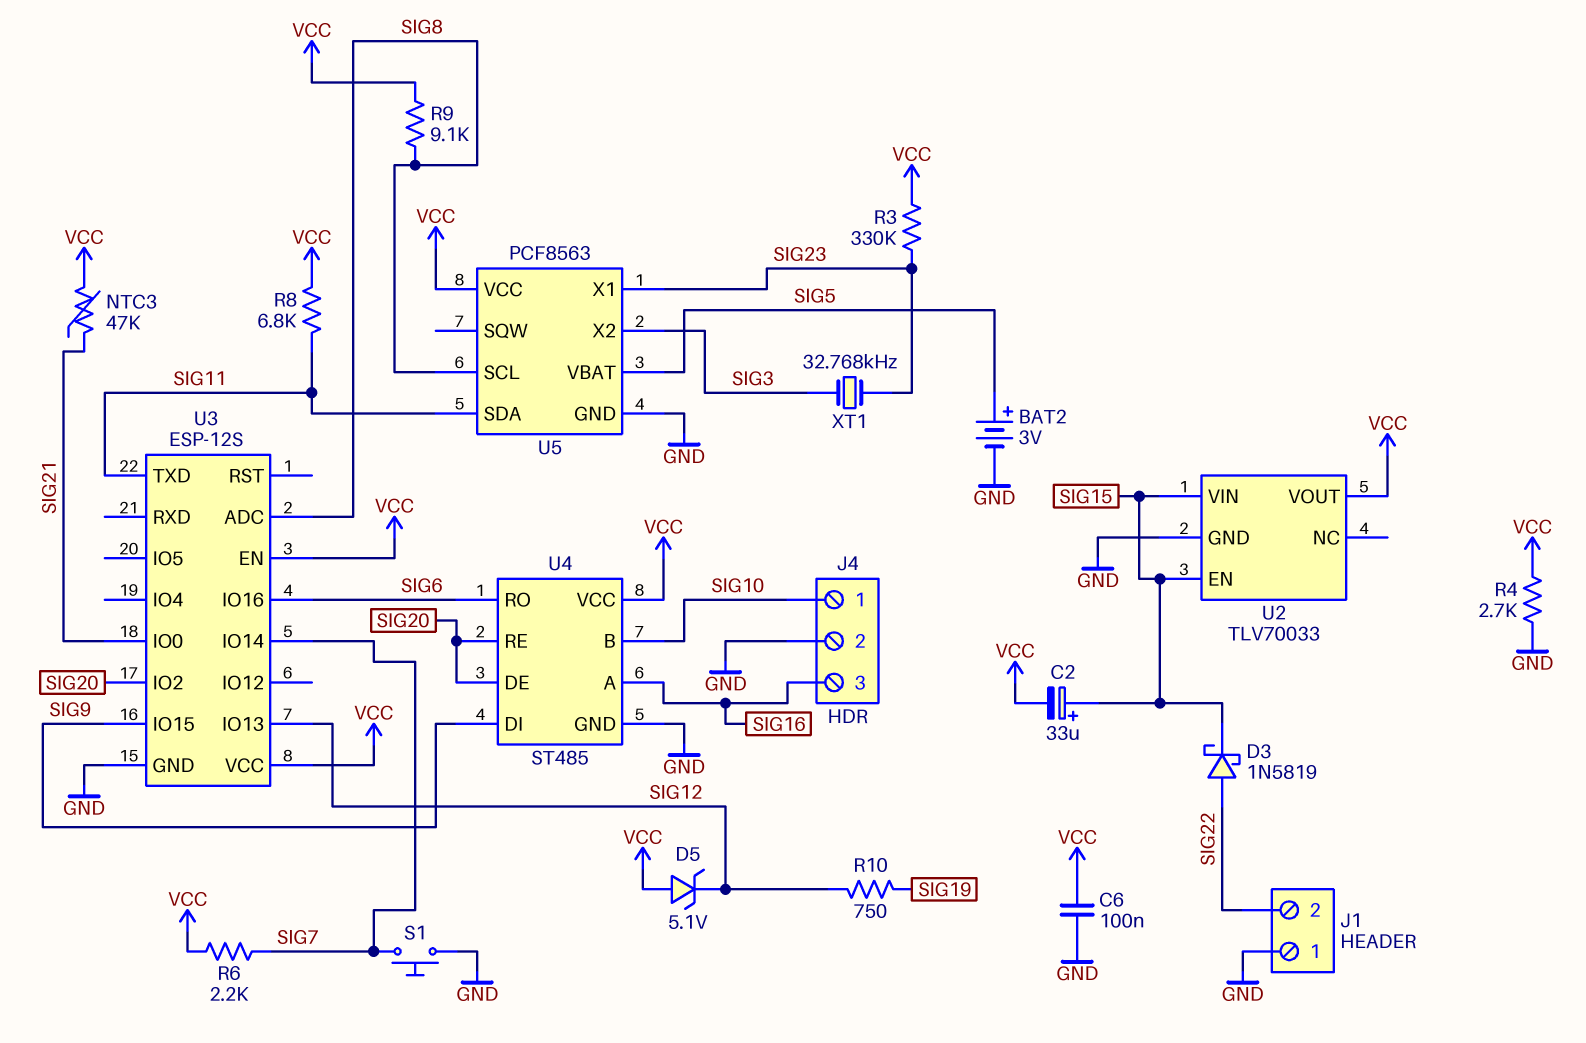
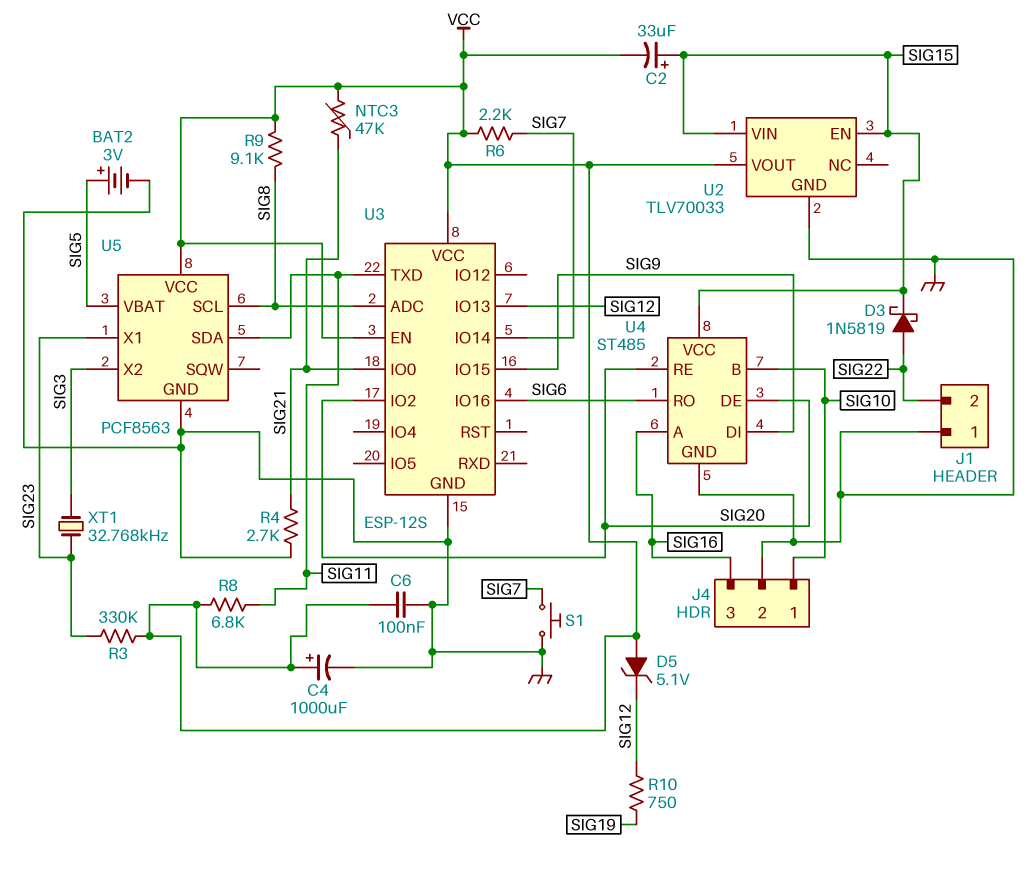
C4: none -> 1000uF (plus VCC, minus GND)
R4: 2.7k (GND, VCC) -> 2.7k (GND, SIG21)
U4 pin VCC: VCC -> SIG15

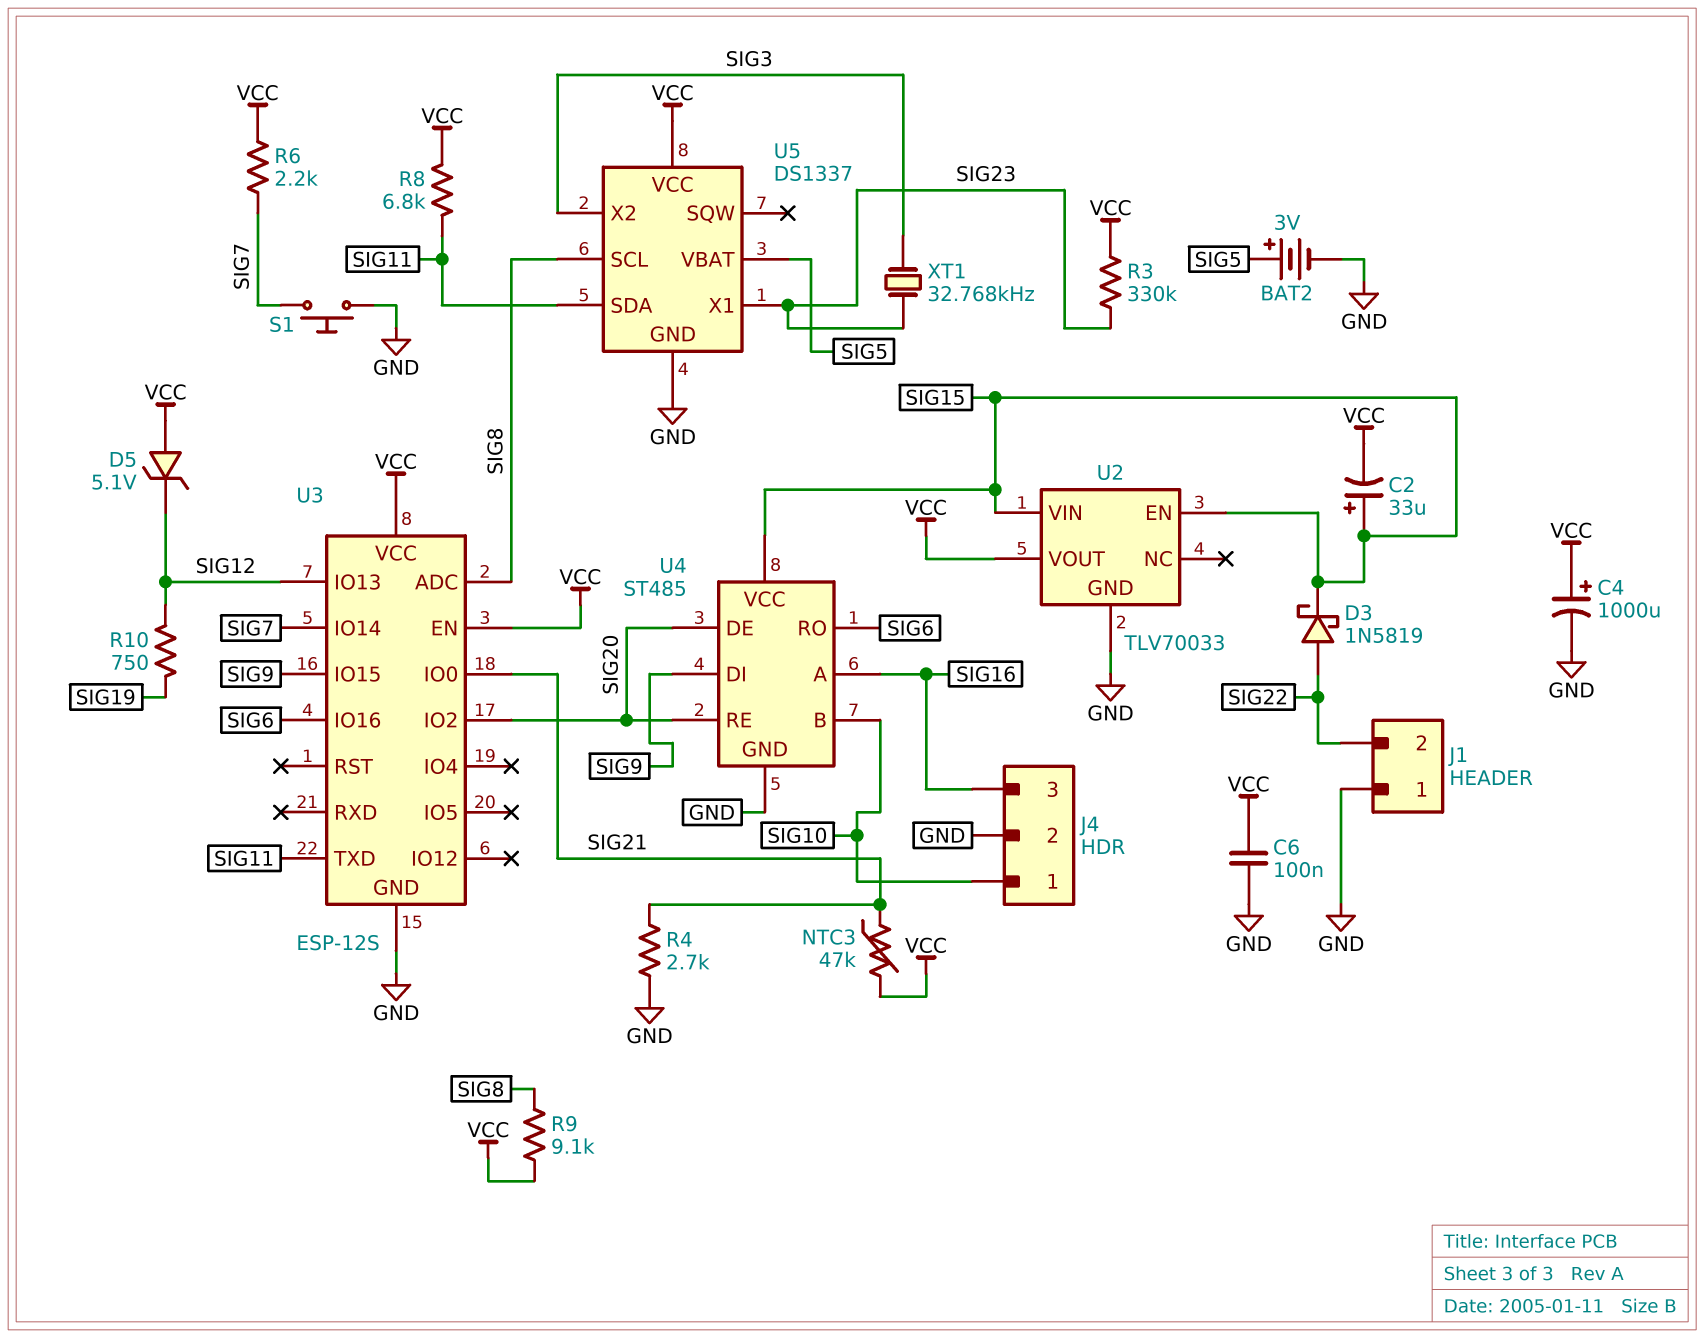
U5: PCF8563 -> DS1337

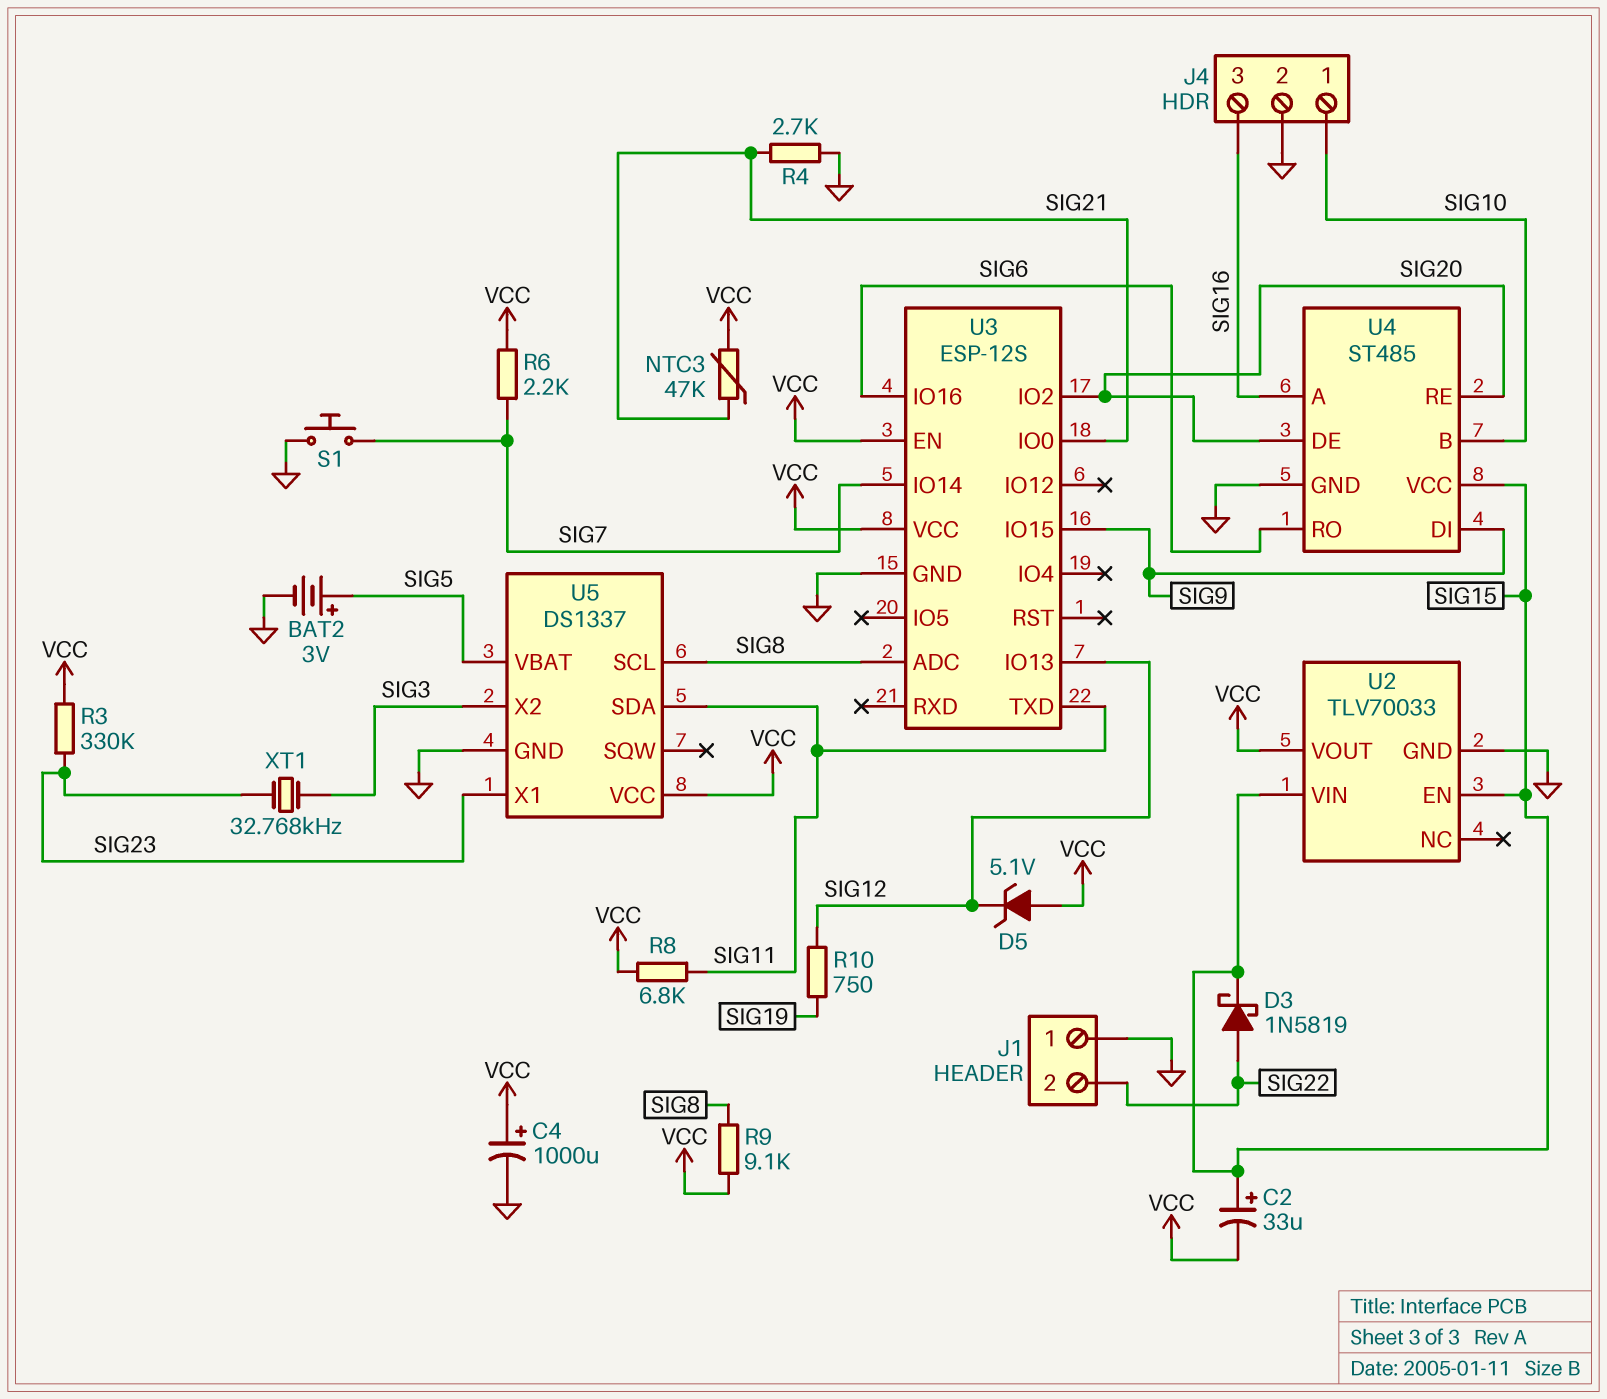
C6: 100nF (GND, VCC) -> none

